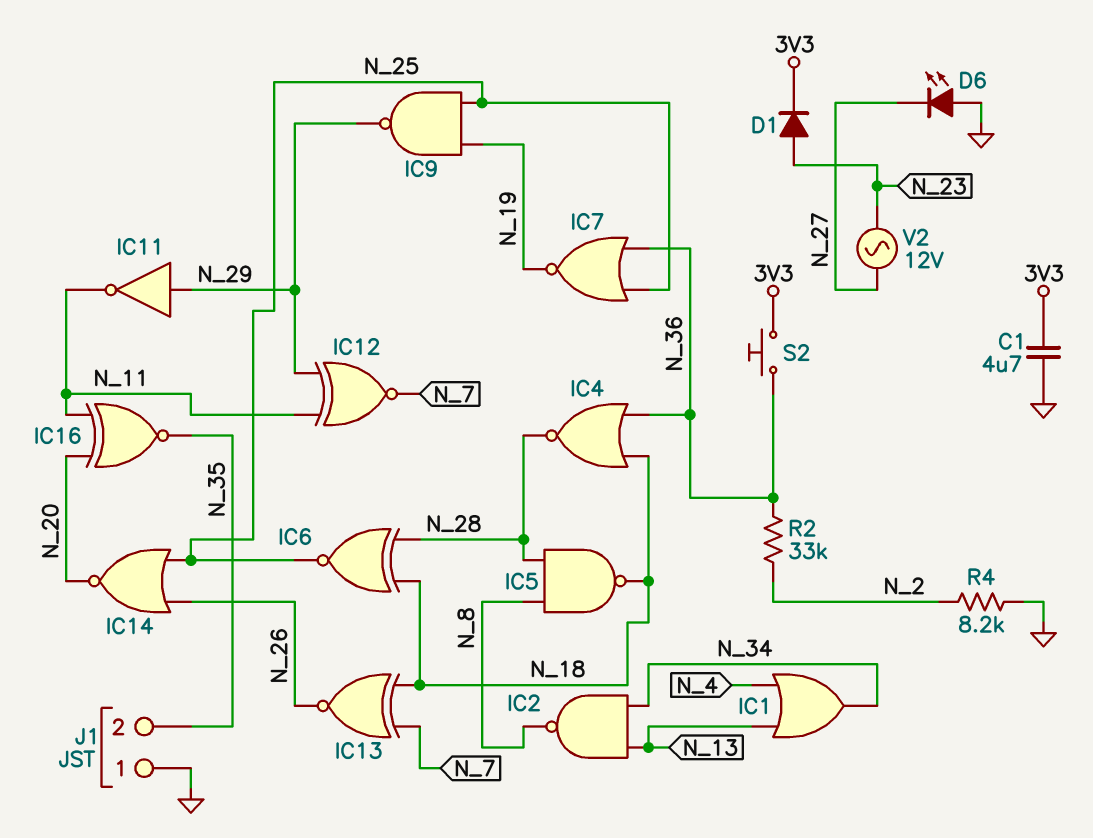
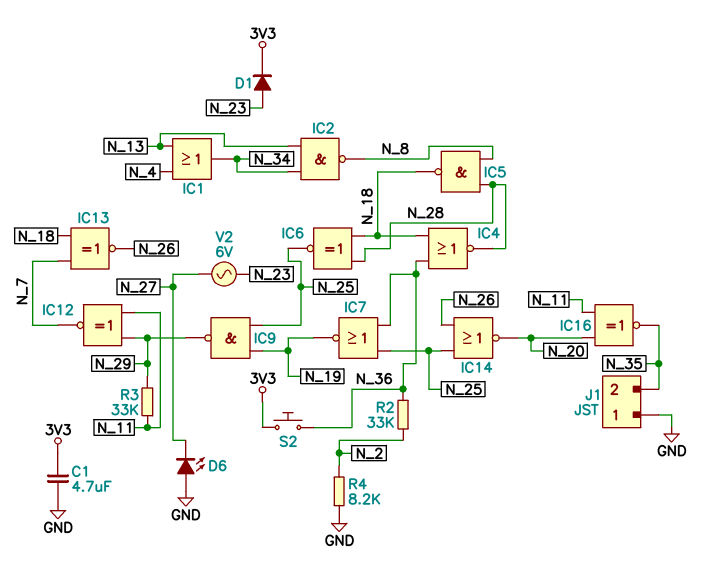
IC11: NOT (in N_29, out N_11) -> none
R3: none -> 33k (N_11, N_29)
V2: AC 12V (N_23, N_27) -> AC 6V (N_23, N_27)

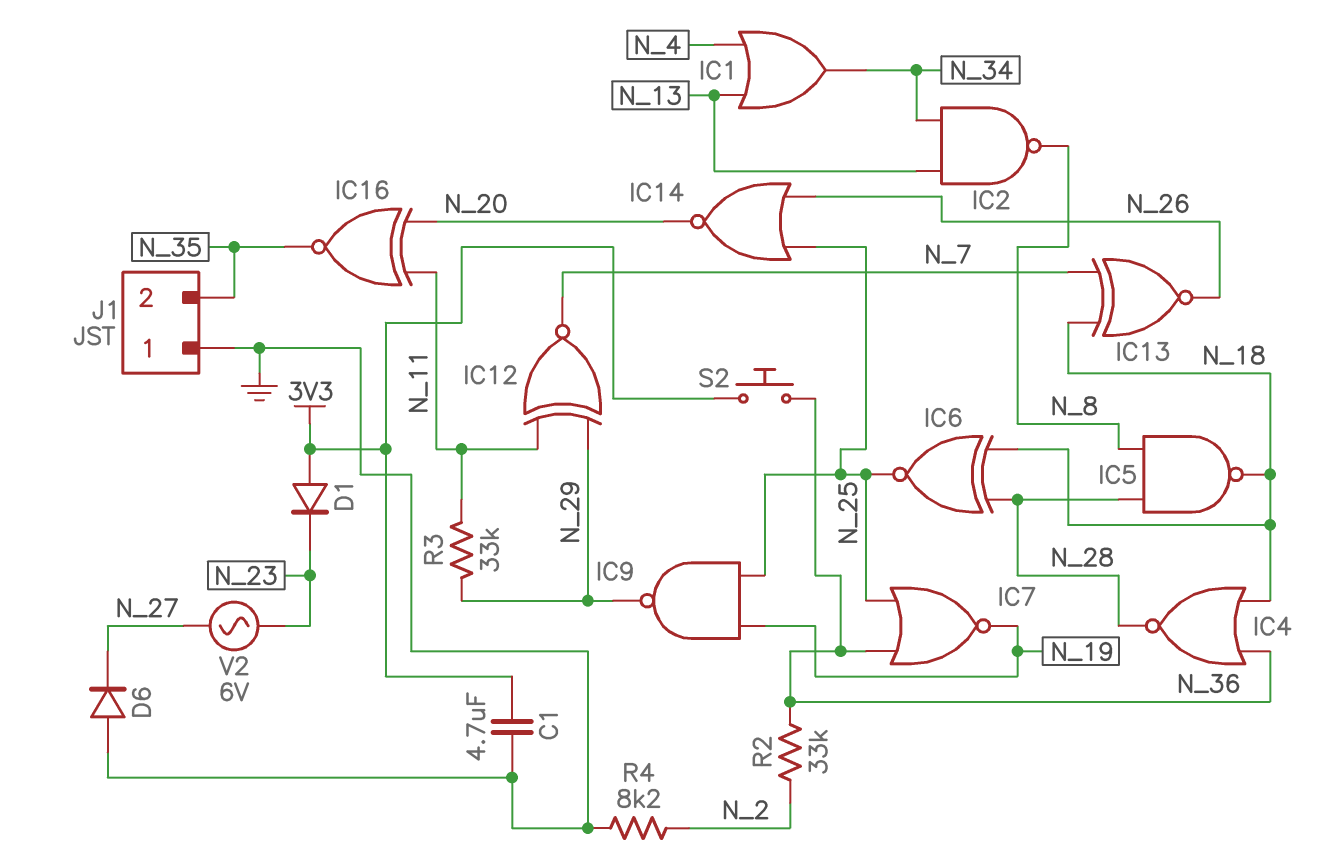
D1: diode (A N_23, K 3V3) -> diode (A 3V3, K N_23)
D6: LED (A GND, K N_27) -> diode (A GND, K N_27)

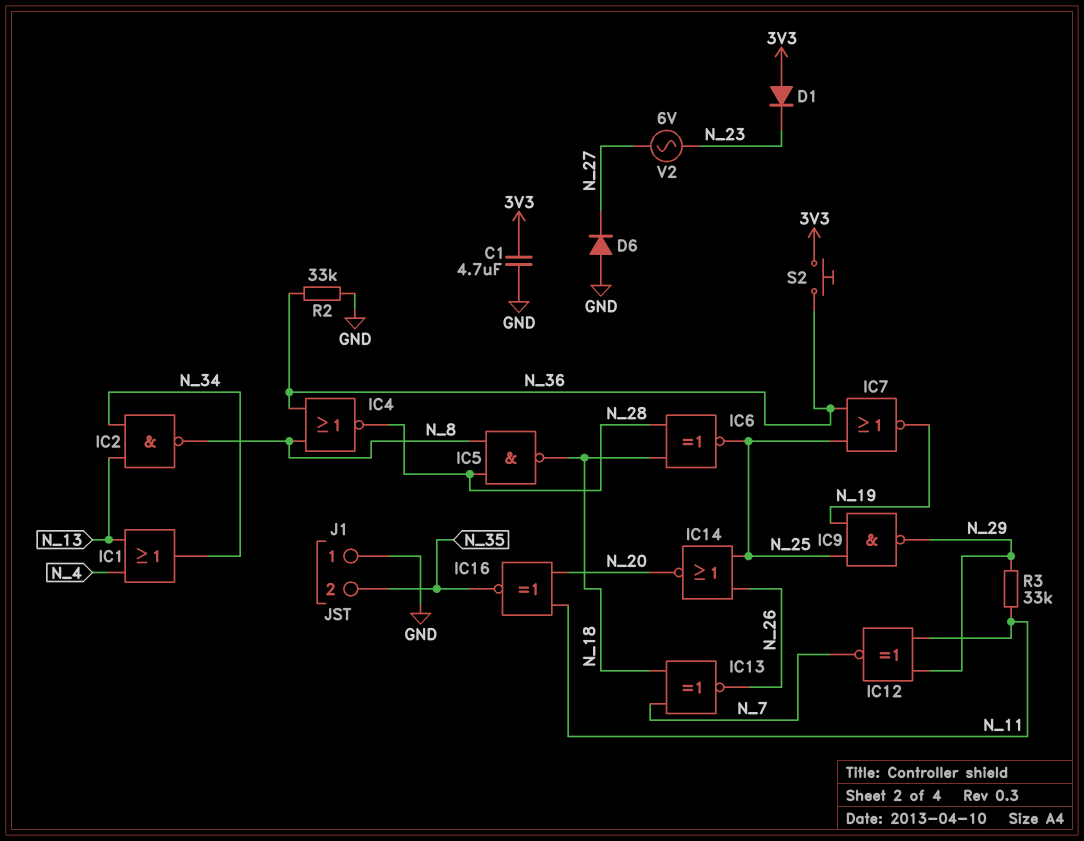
IC4: NOR (in N_18, in N_36, out N_28) -> NOR (in N_8, in N_36, out N_28)
R2: 33k (N_2, N_36) -> 33k (GND, N_36)
R4: 8.2k (GND, N_2) -> none

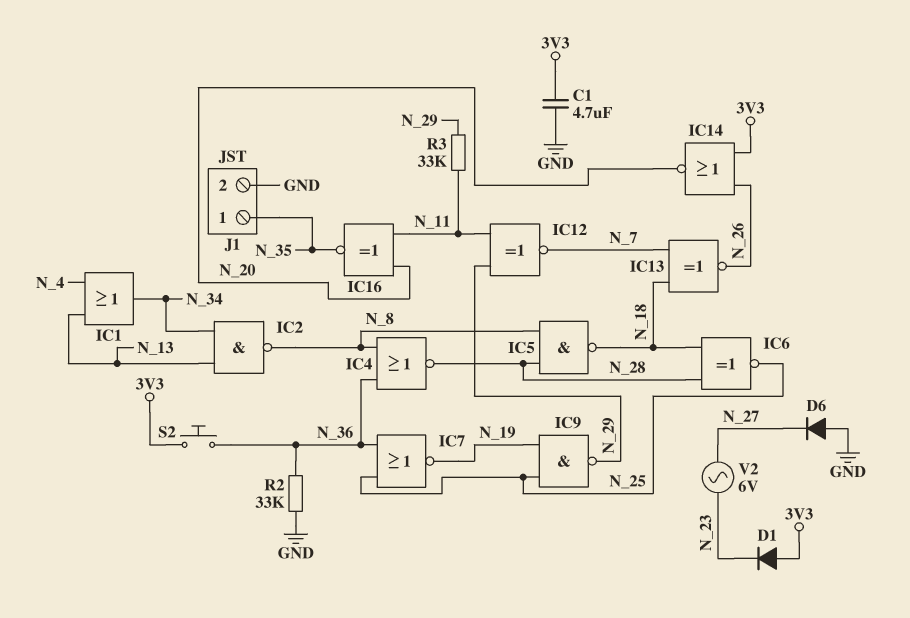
IC14: NOR (in N_25, in N_26, out N_20) -> NOR (in 3V3, in N_26, out N_20)
J1 pin 1: GND -> N_35
J1 pin 2: N_35 -> GND

